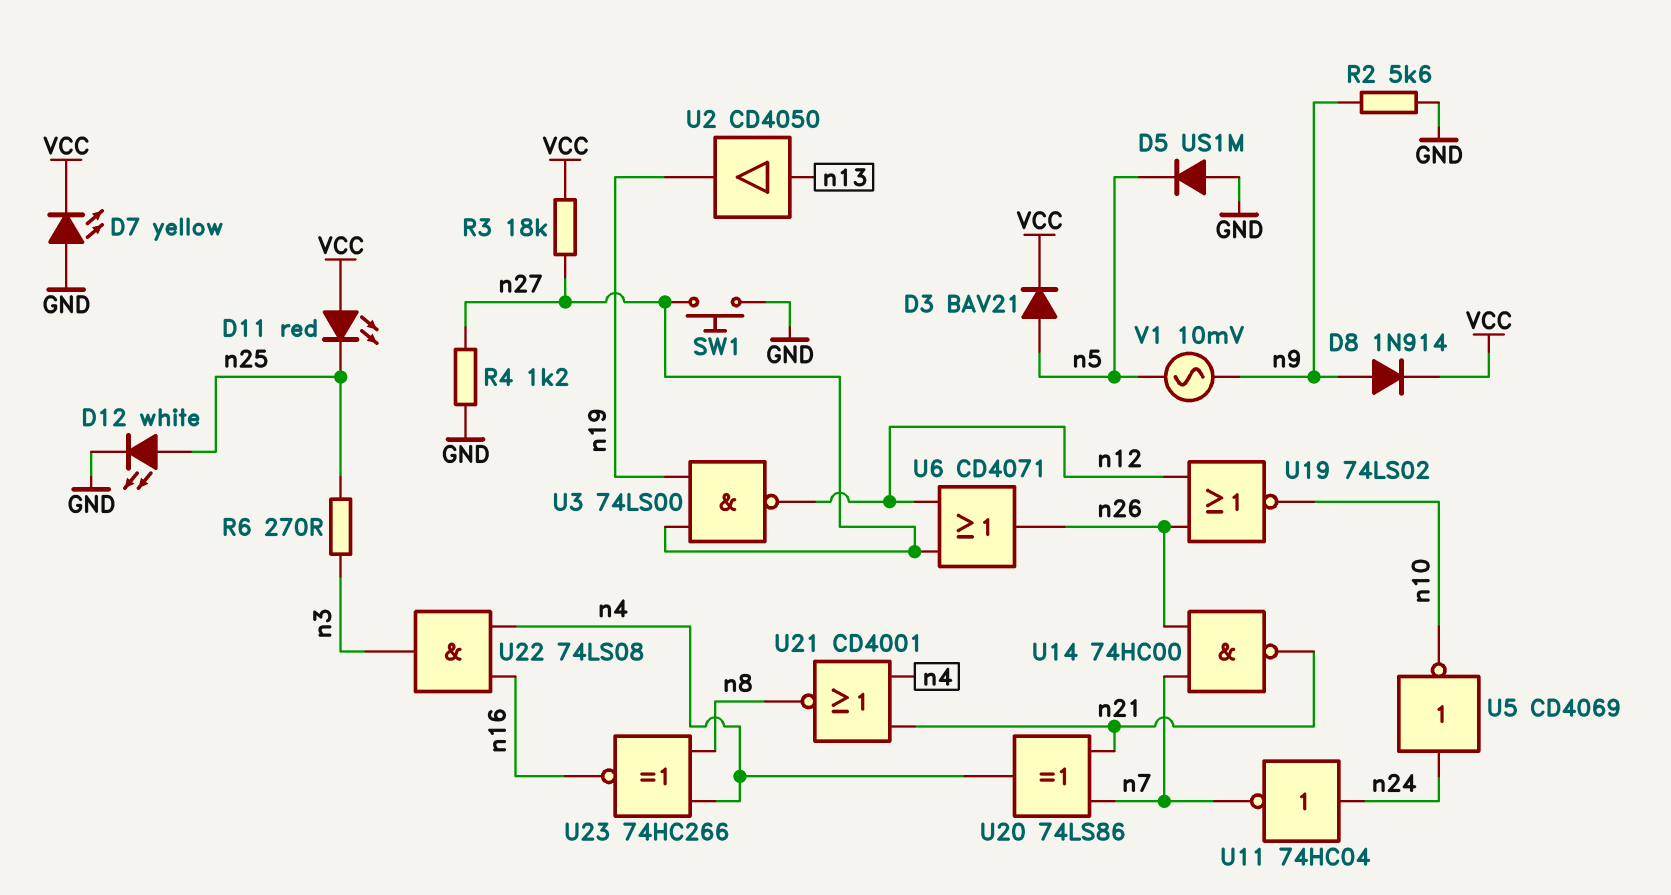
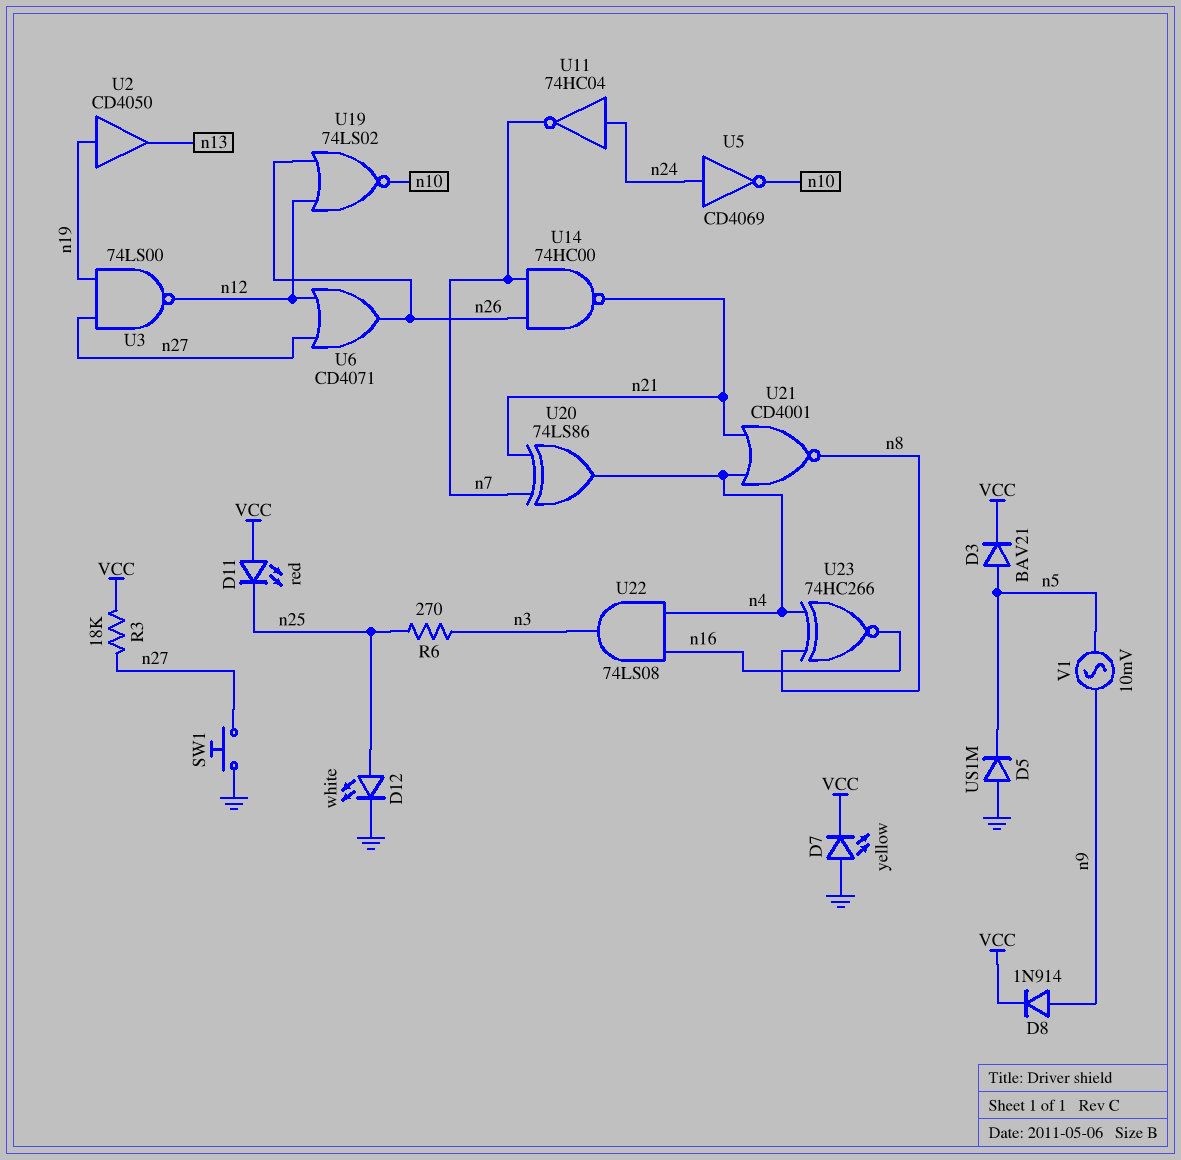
R2: 5.6k (GND, n9) -> none
R4: 1.2k (GND, n27) -> none
U2: buffer CD4050 (in n13, out n19) -> buffer CD4050 (in n19, out n13)

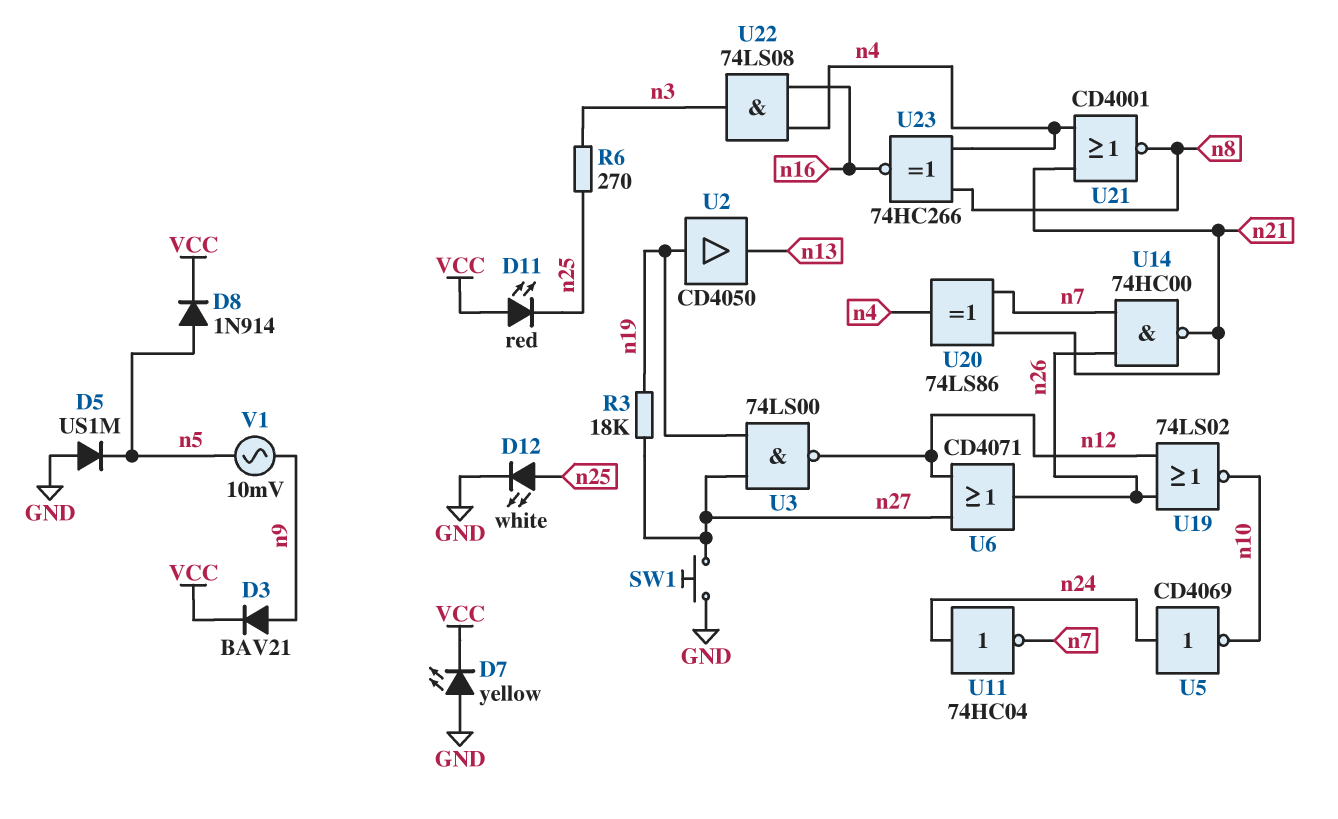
D3: diode BAV21 (A n5, K VCC) -> diode BAV21 (A n9, K VCC)
D8: diode 1N914 (A n9, K VCC) -> diode 1N914 (A n5, K VCC)
R3: 18k (VCC, n27) -> 18k (n19, n27)

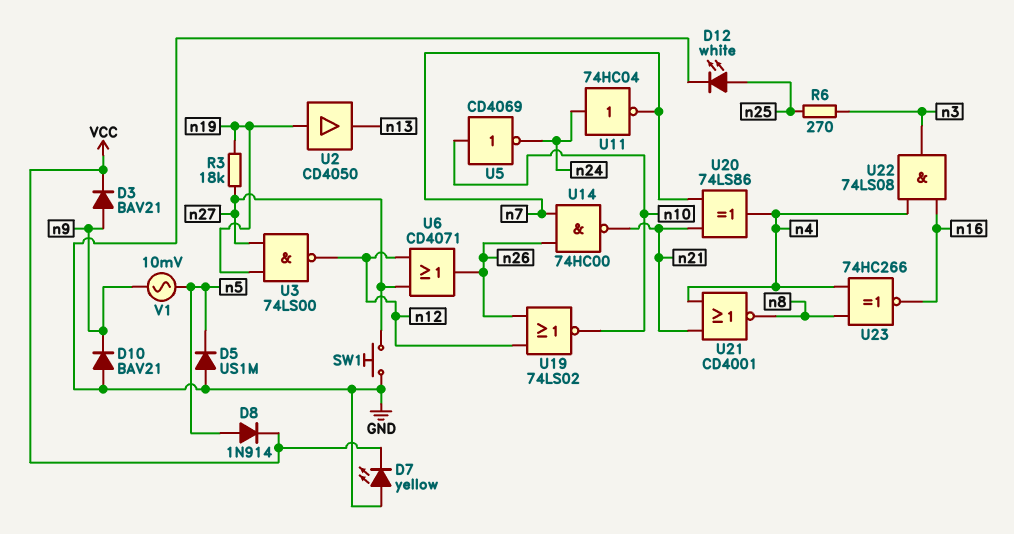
D10: none -> diode BAV21 (A GND, K n9)
D11: LED red (A VCC, K n25) -> none
U5: NOT CD4069 (in n24, out n10) -> NOT CD4069 (in n10, out n24)

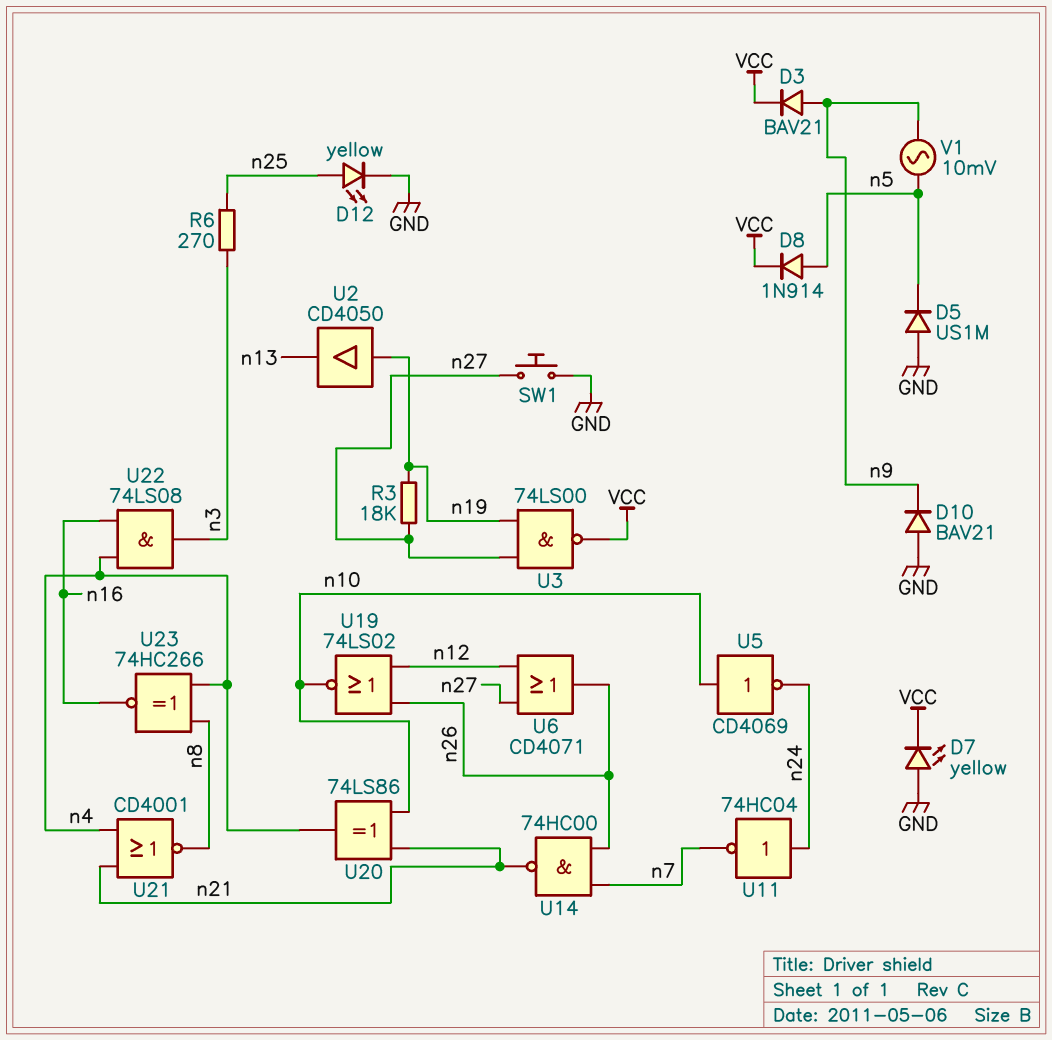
D12: LED white (A n25, K GND) -> LED yellow (A n25, K GND)
U3: NAND 74LS00 (in n19, in n27, out n12) -> NAND 74LS00 (in n19, in n27, out VCC)
U20: XOR 74LS86 (in n7, in n21, out n4) -> XOR 74LS86 (in n10, in n21, out n4)

